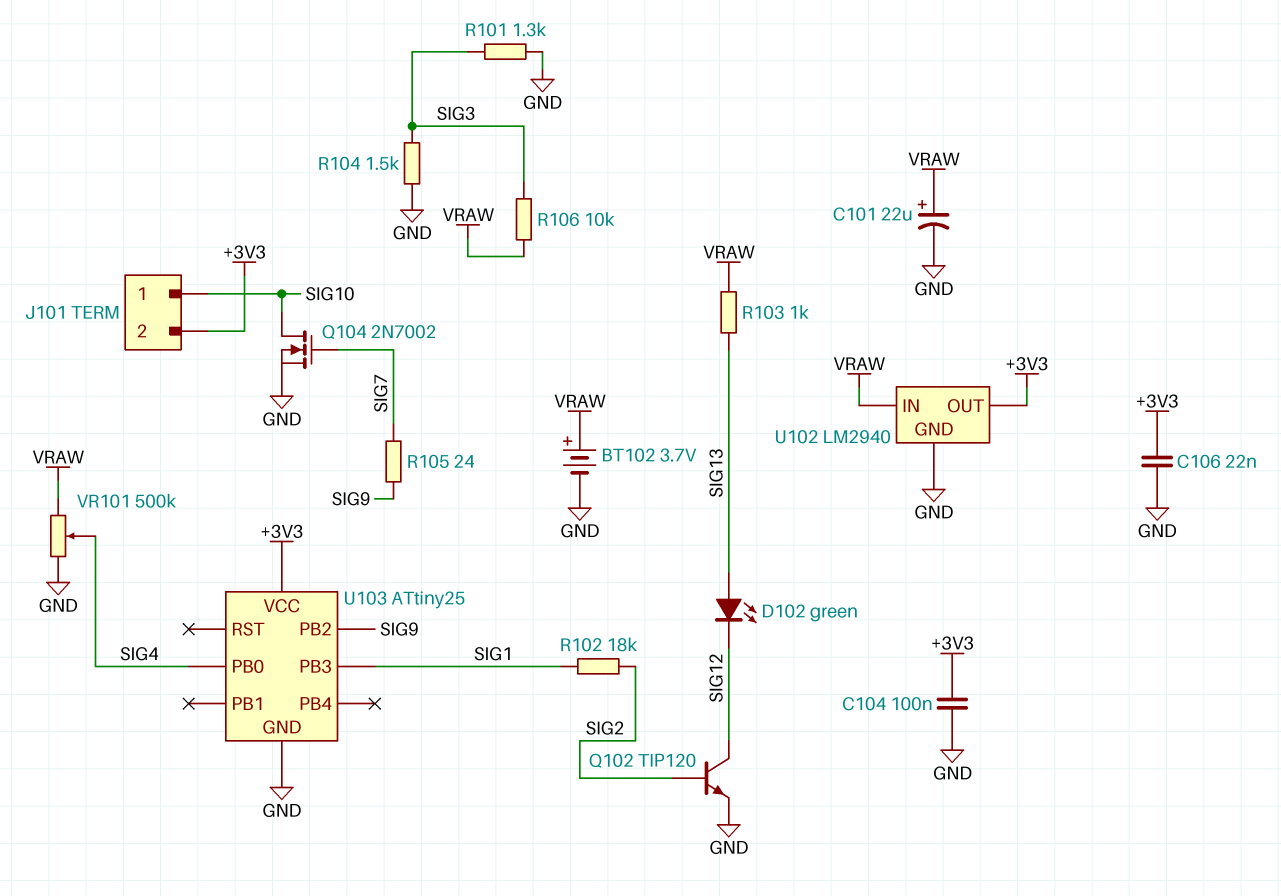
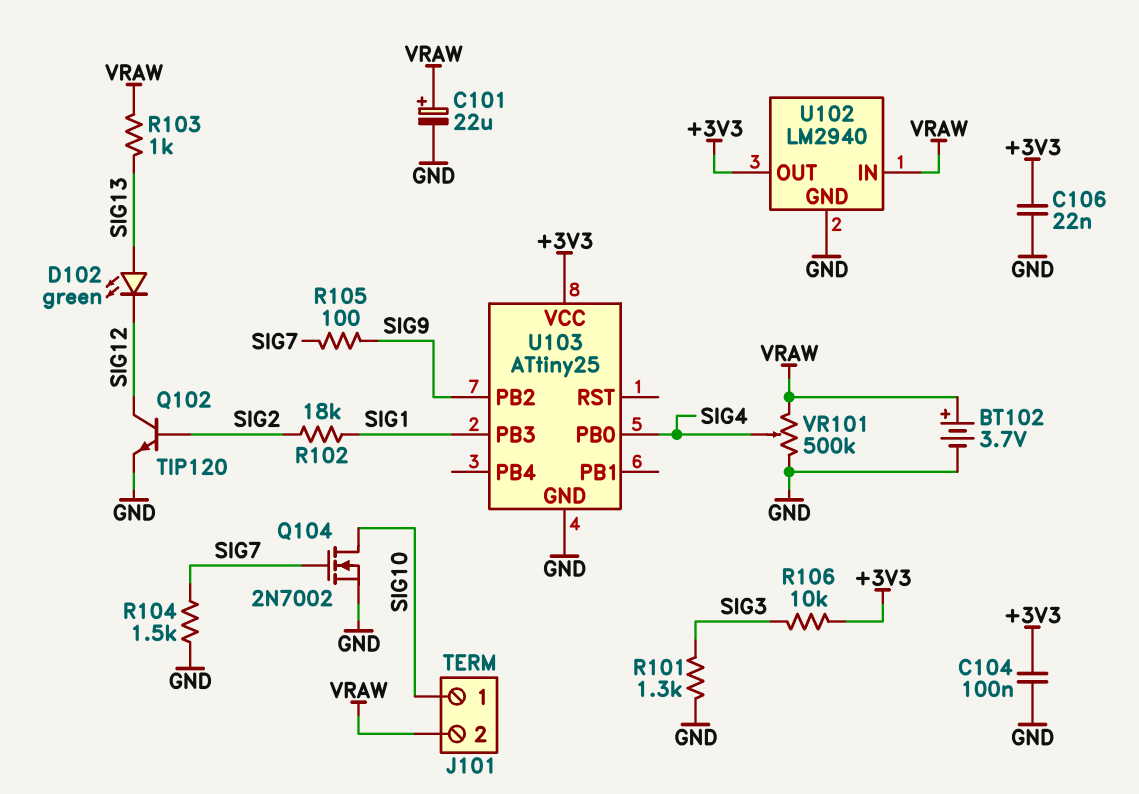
J101 pin 2: +3V3 -> VRAW
R104: 1.5k (GND, SIG3) -> 1.5k (GND, SIG7)
R105: 24 (SIG7, SIG9) -> 100 (SIG7, SIG9)
R106: 10k (SIG3, VRAW) -> 10k (+3V3, SIG3)

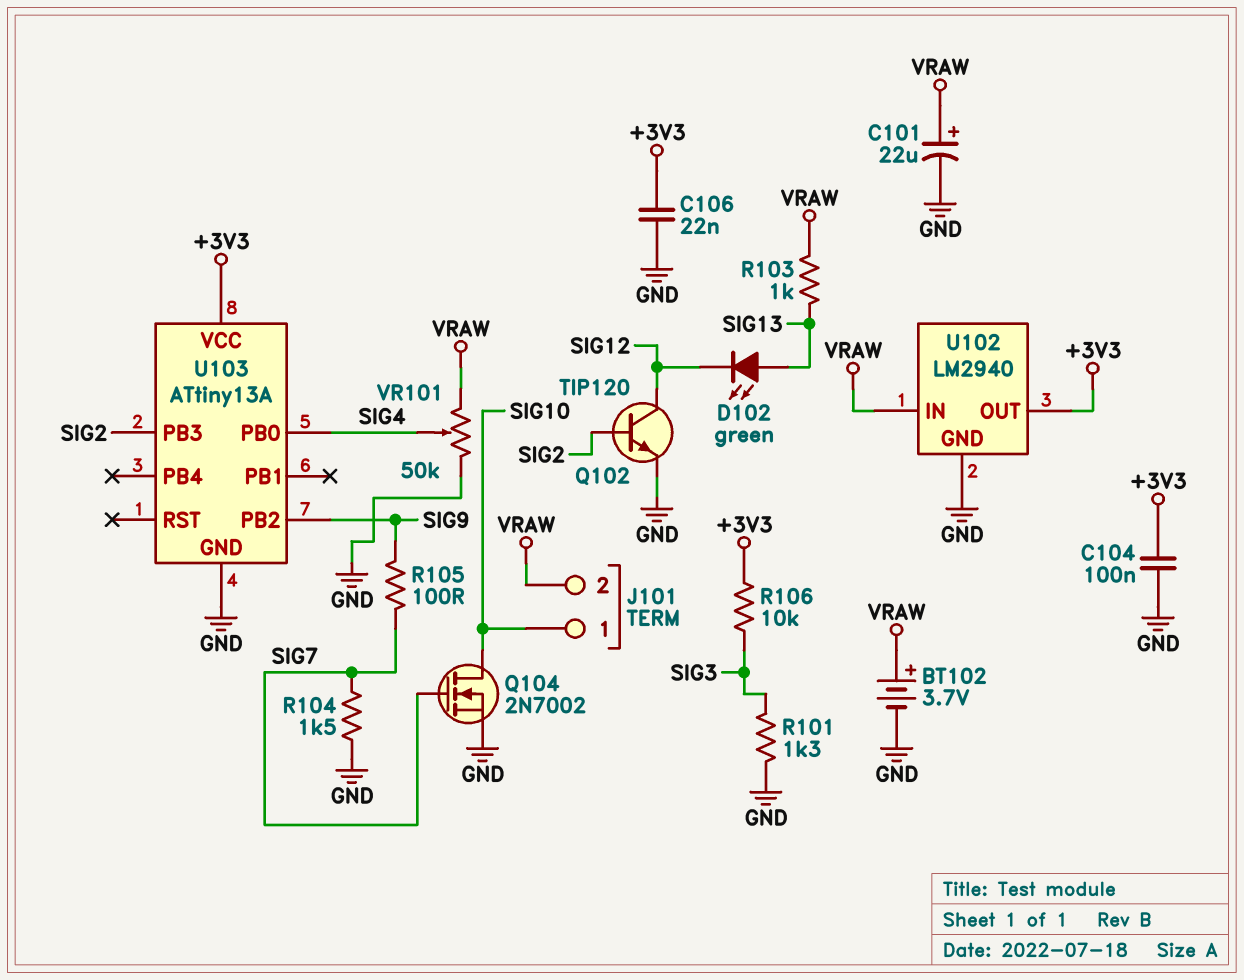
R102: 18k (SIG1, SIG2) -> none
U103: ATtiny25 -> ATtiny13A
U103 pin PB3: SIG1 -> SIG2
VR101: 500k (GND, VRAW, wiper SIG4) -> 50k (GND, VRAW, wiper SIG4)

